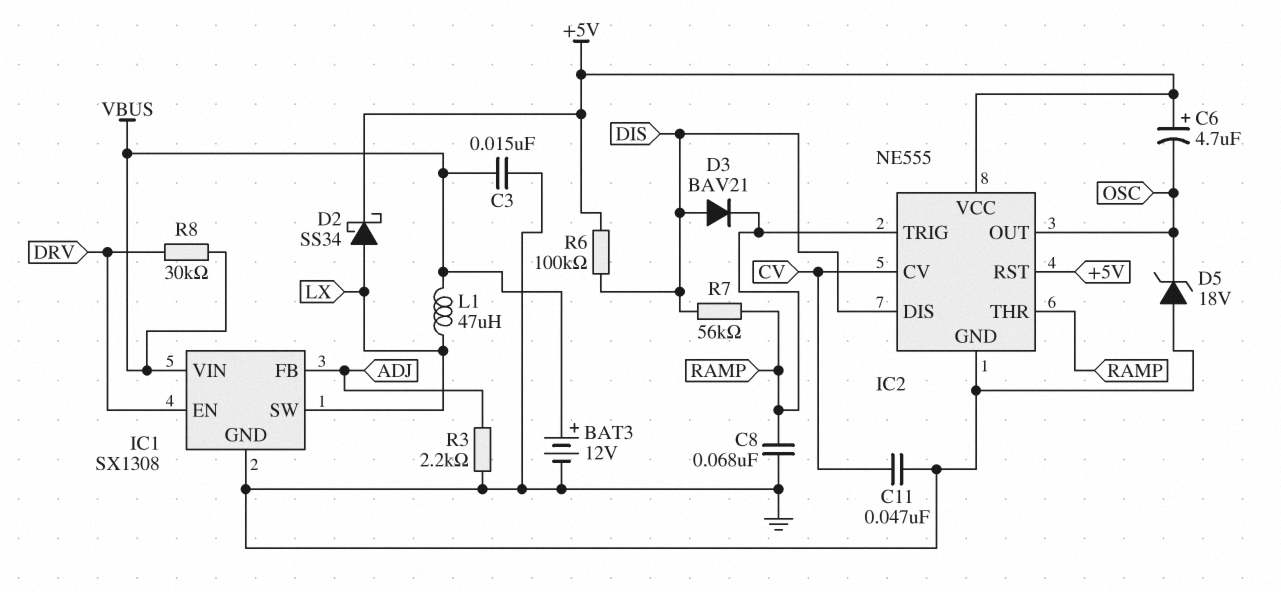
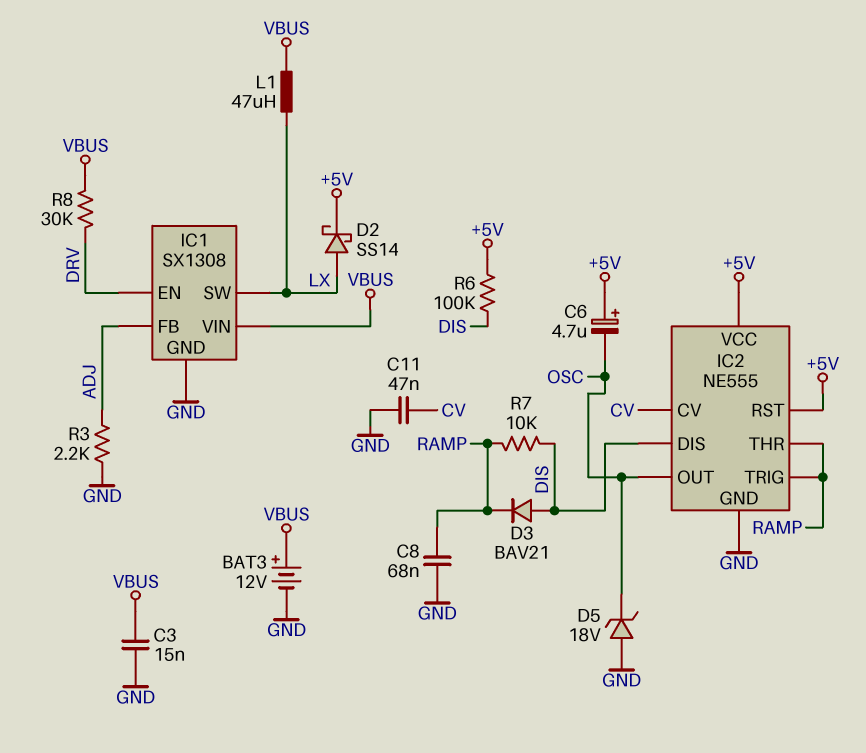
D2: schottky SS34 (A LX, K +5V) -> schottky SS14 (A LX, K +5V)
R7: 56k (DIS, RAMP) -> 10k (DIS, RAMP)

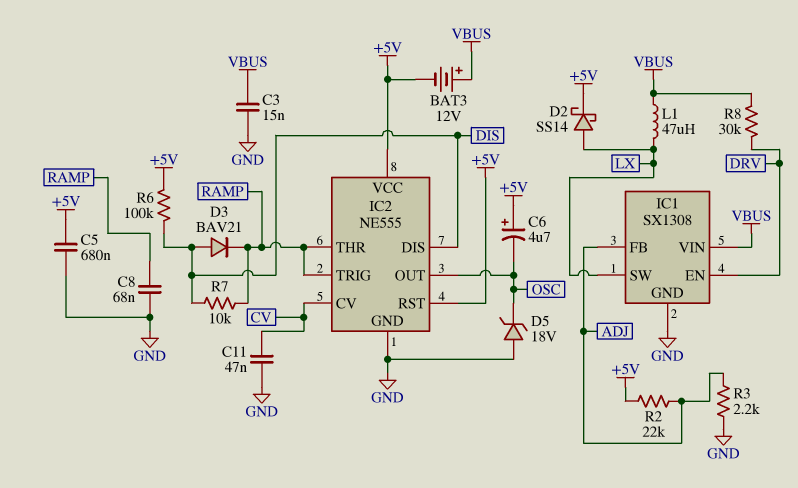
BAT3: 12V (plus VBUS, minus GND) -> 12V (plus VBUS, minus +5V)
C5: none -> 680nF (+5V, GND)
R2: none -> 22k (+5V, ADJ)

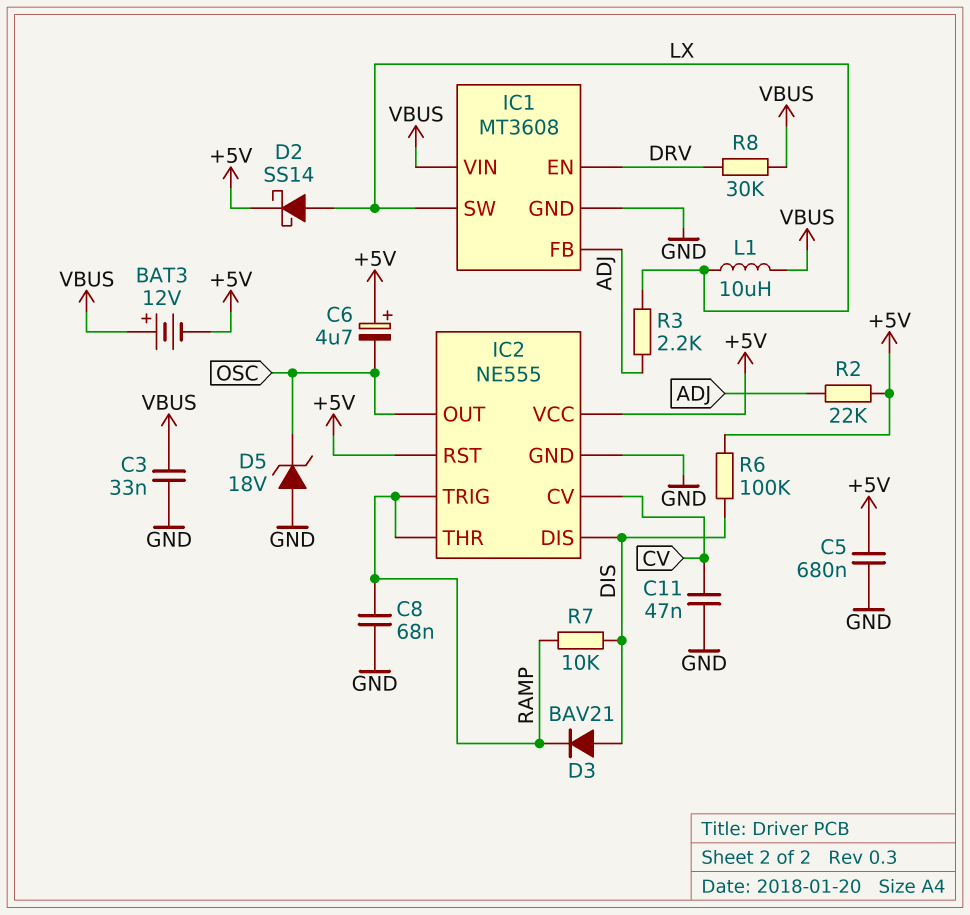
C3: 15nF (GND, VBUS) -> 33nF (GND, VBUS)
IC1: SX1308 -> MT3608
L1: 47uH (LX, VBUS) -> 10uH (LX, VBUS)
R3: 2.2k (ADJ, GND) -> 2.2k (ADJ, LX)

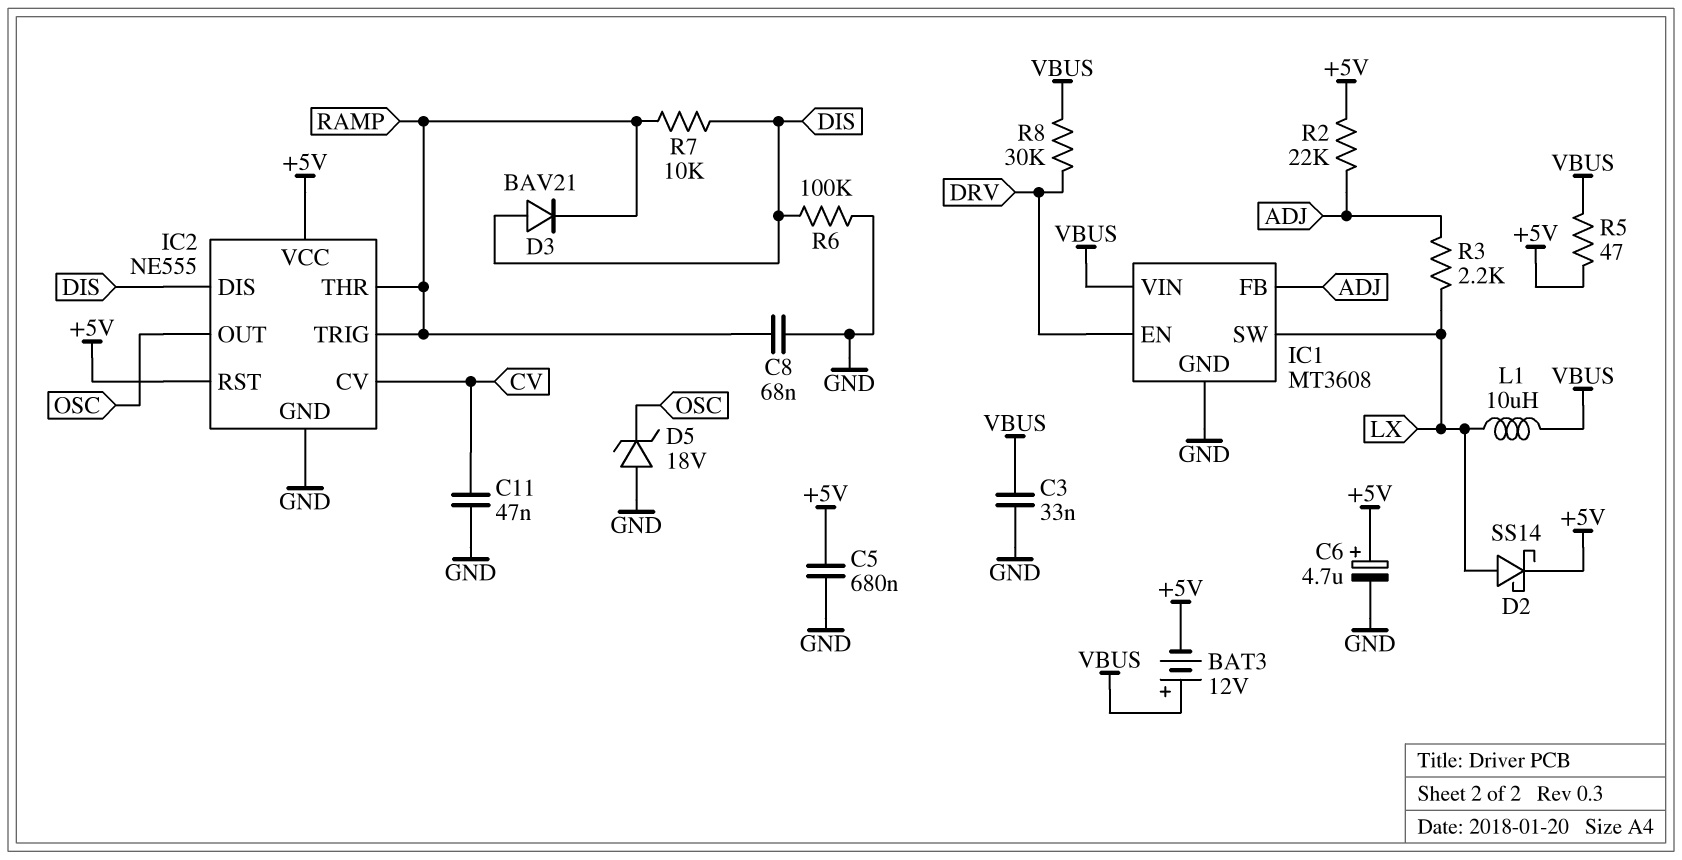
C6: 4.7uF (plus +5V, minus OSC) -> 4.7uF (plus +5V, minus GND)
R5: none -> 47 (+5V, VBUS)
R6: 100k (+5V, DIS) -> 100k (DIS, GND)

